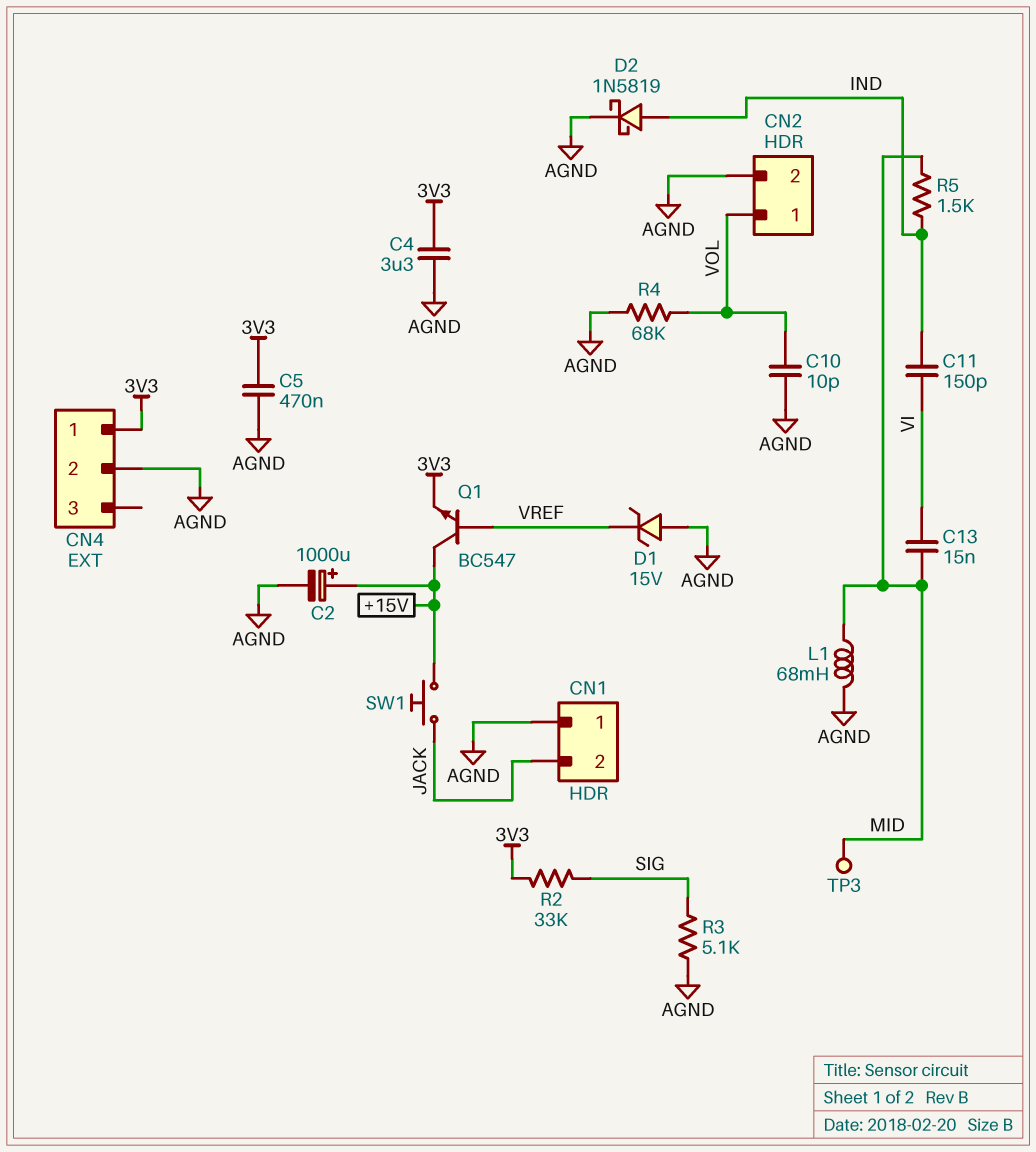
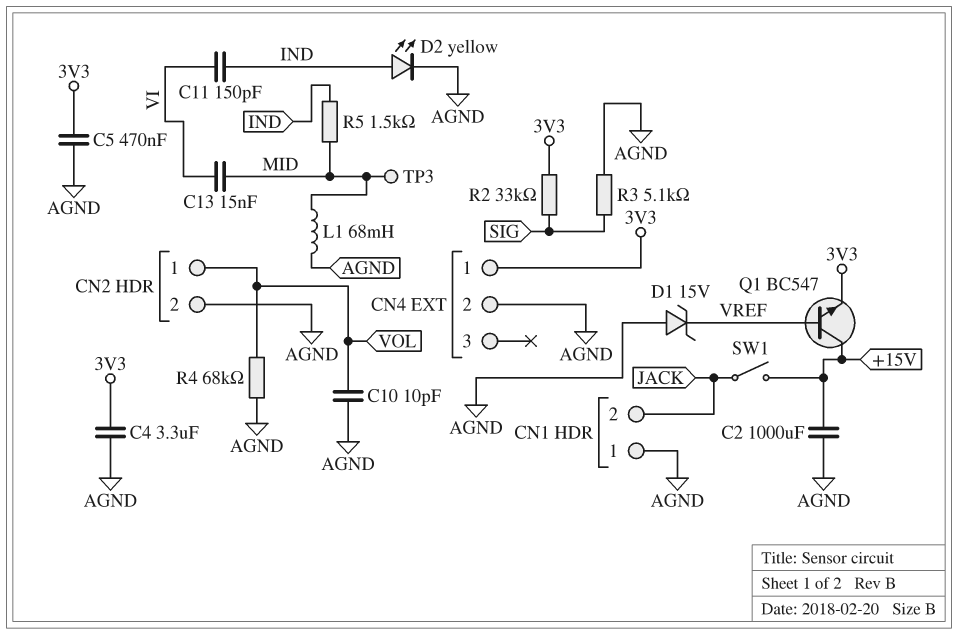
C2: 1000uF (plus +15V, minus AGND) -> 1000uF (+15V, AGND)
D2: schottky 1N5819 (A IND, K AGND) -> LED yellow (A IND, K AGND)
SW1: button (+15V, JACK) -> switch (+15V, JACK)

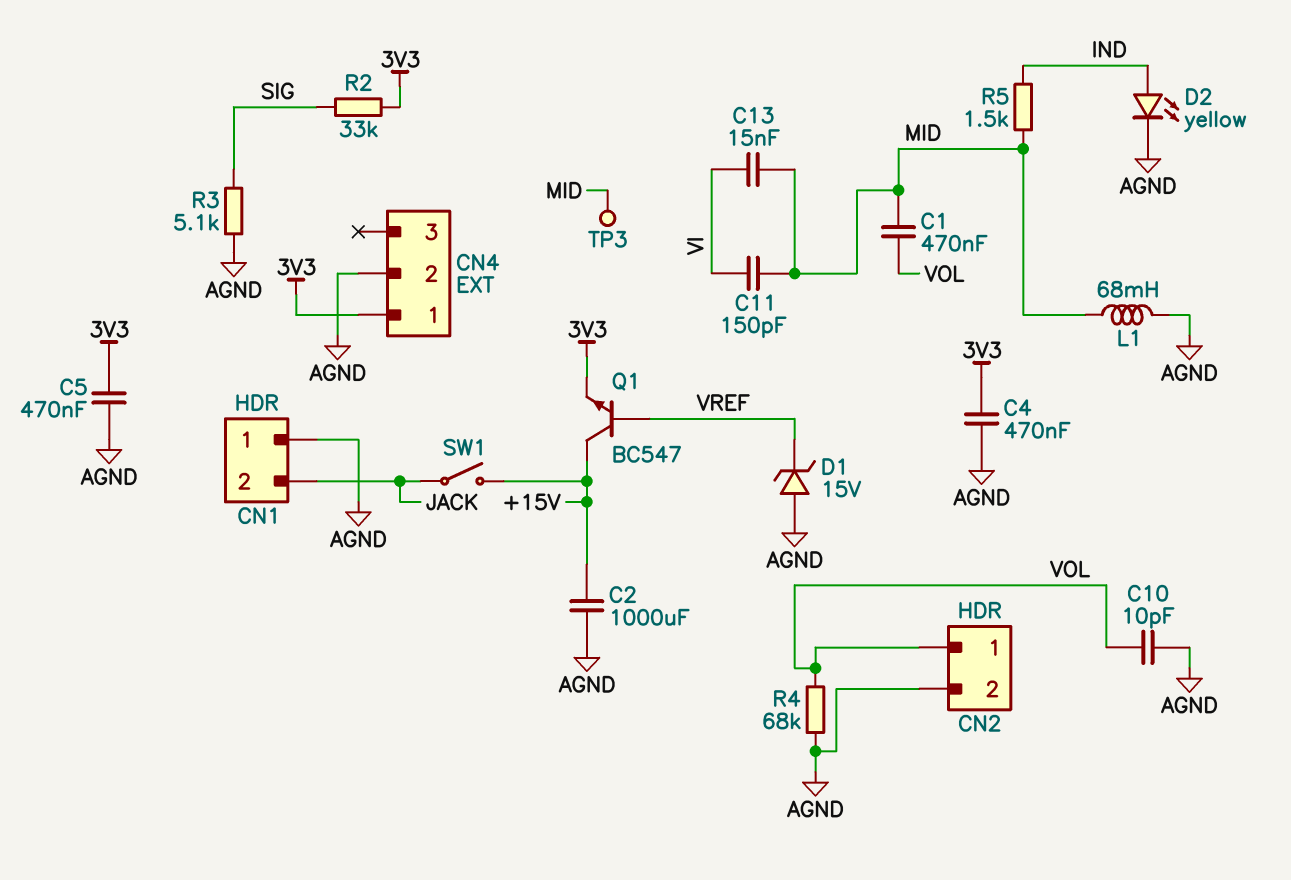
C1: none -> 470nF (MID, VOL)
C4: 3.3uF (3V3, AGND) -> 470nF (3V3, AGND)
C11: 150pF (IND, VI) -> 150pF (MID, VI)

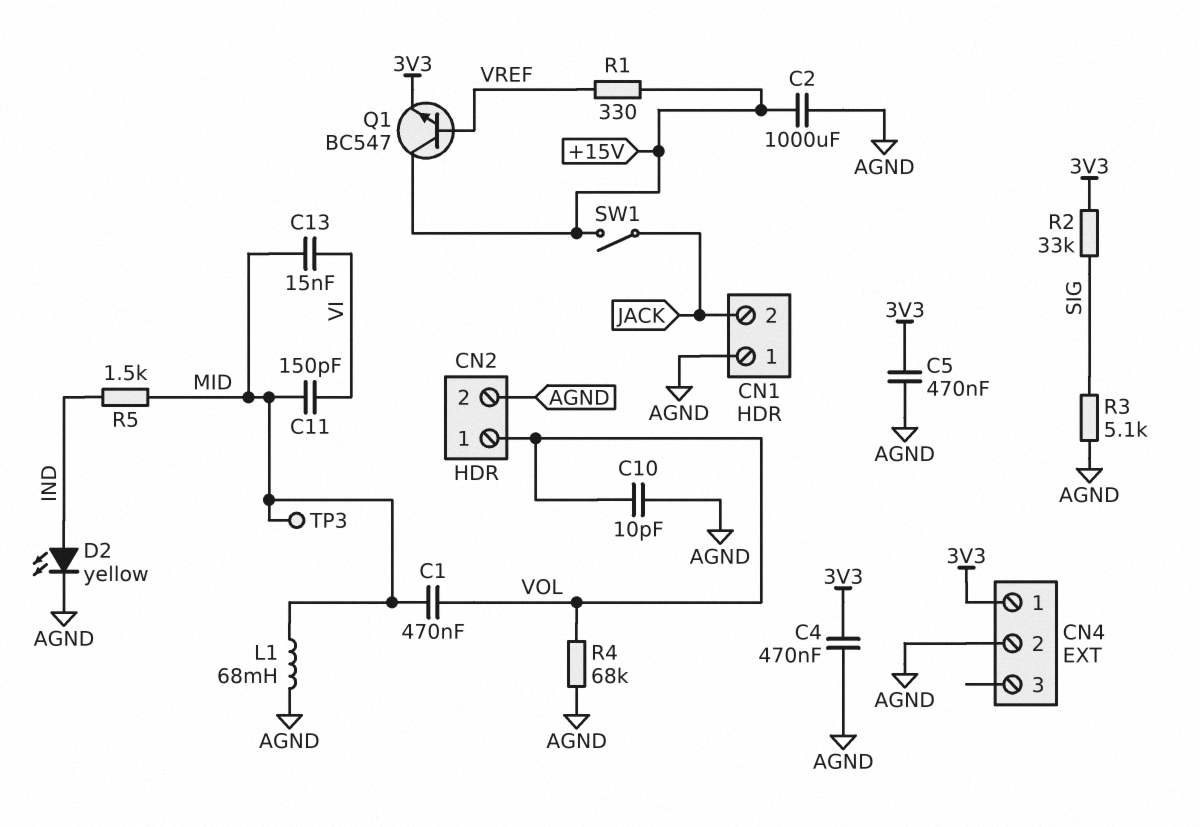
D1: zener 15V (A AGND, K VREF) -> none
R1: none -> 330 (+15V, VREF)

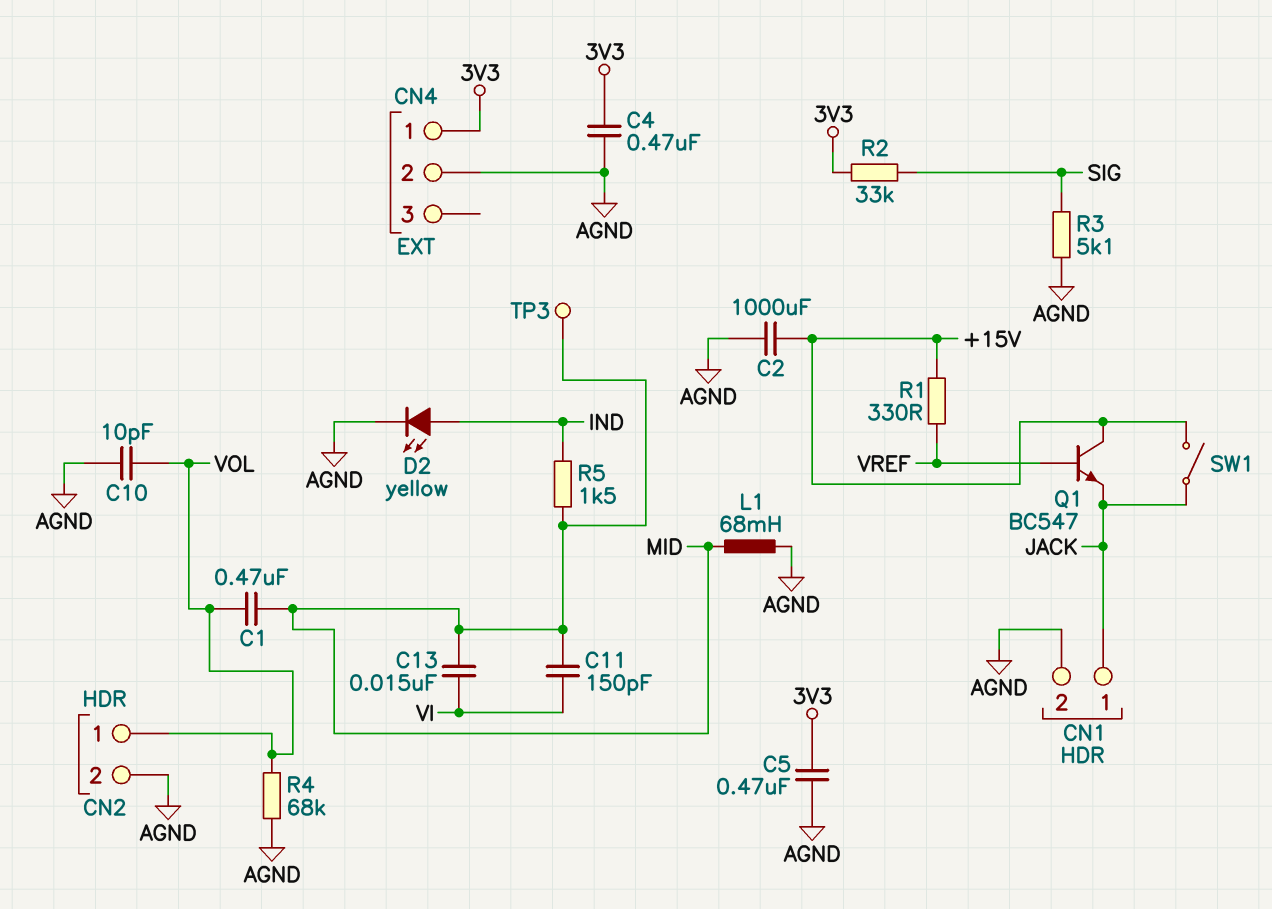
CN1 pin 1: AGND -> JACK
CN1 pin 2: JACK -> AGND
Q1: NPN BC547 (B VREF, C +15V, E 3V3) -> NPN BC547 (B VREF, C +15V, E JACK)

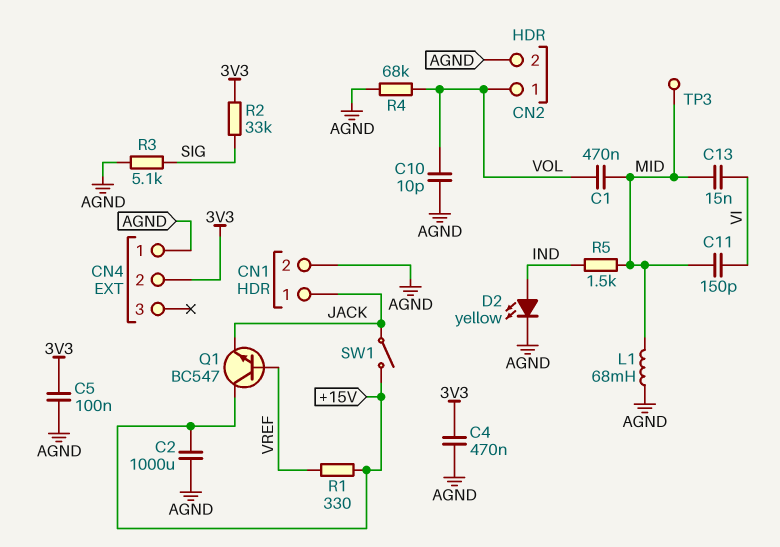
C5: 470nF (3V3, AGND) -> 100nF (3V3, AGND)
CN4 pin 1: 3V3 -> AGND
CN4 pin 2: AGND -> 3V3

